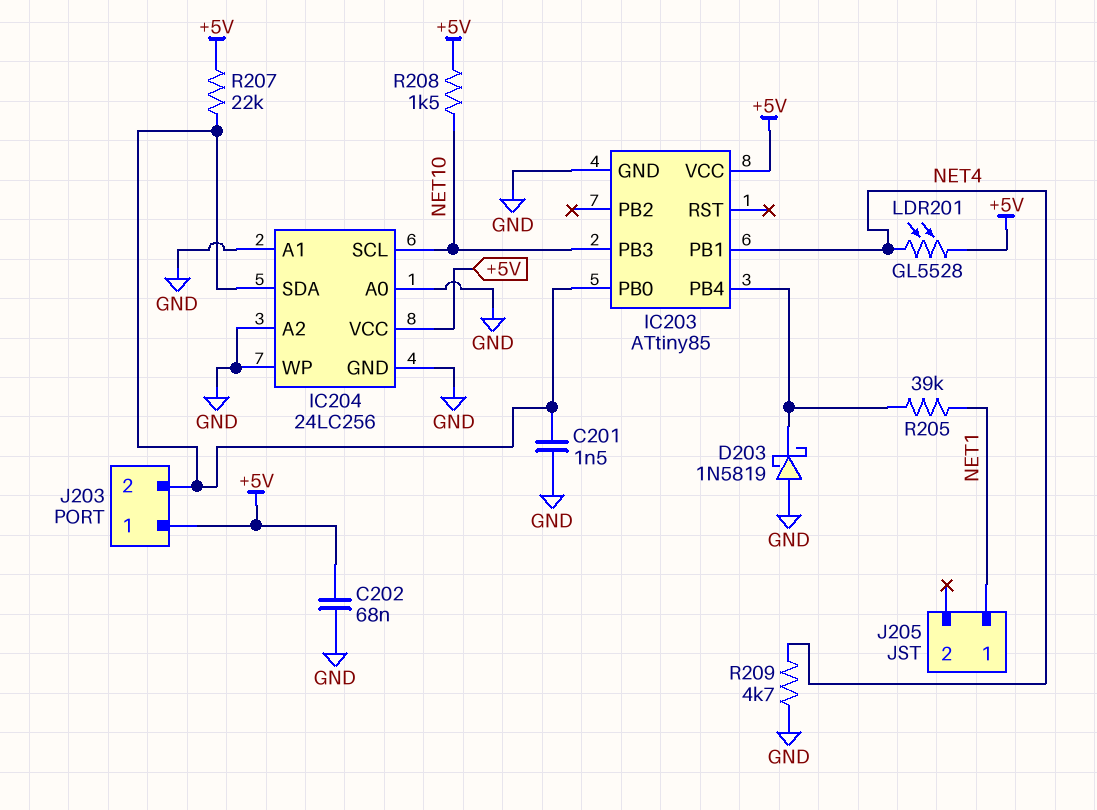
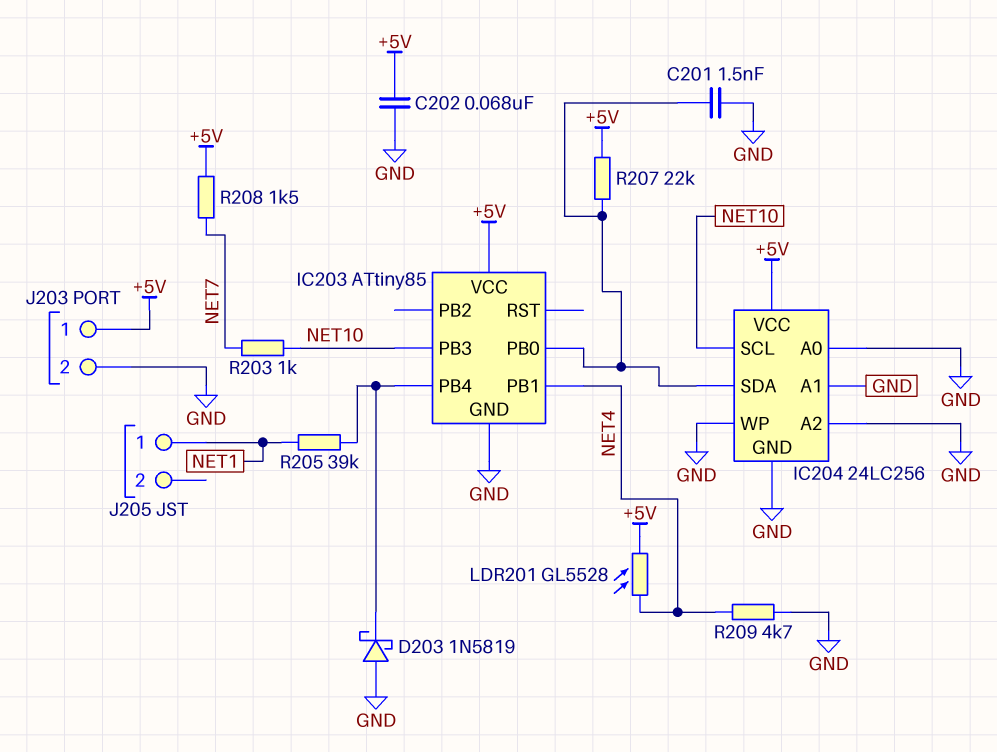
J203 pin 2: IC203/PB0 -> GND
R203: none -> 1k (NET7, NET10)
R208: 1.5k (+5V, NET10) -> 1.5k (+5V, NET7)

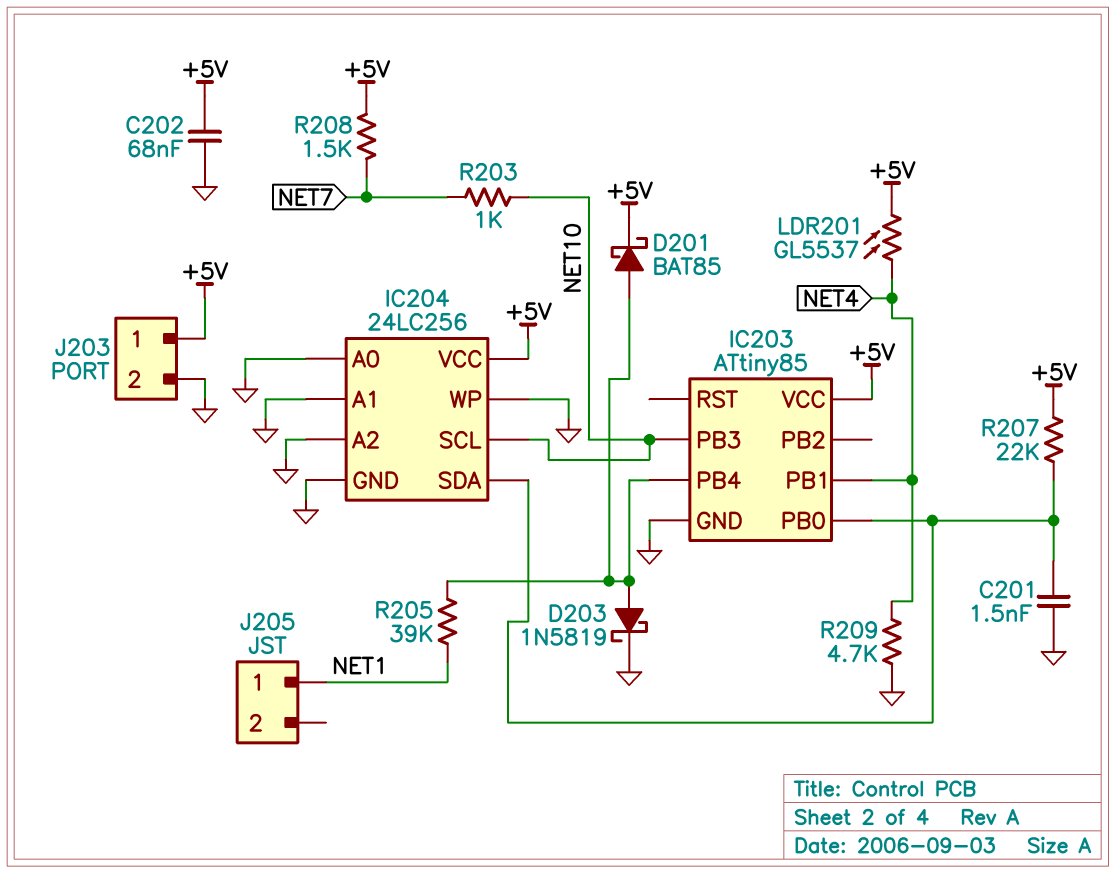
D201: none -> schottky BAT85 (A IC203/PB4, K +5V)
D203: schottky 1N5819 (A GND, K IC203/PB4) -> schottky 1N5819 (A IC203/PB4, K GND)
LDR201: GL5528 (+5V, NET4) -> GL5537 (+5V, NET4)

